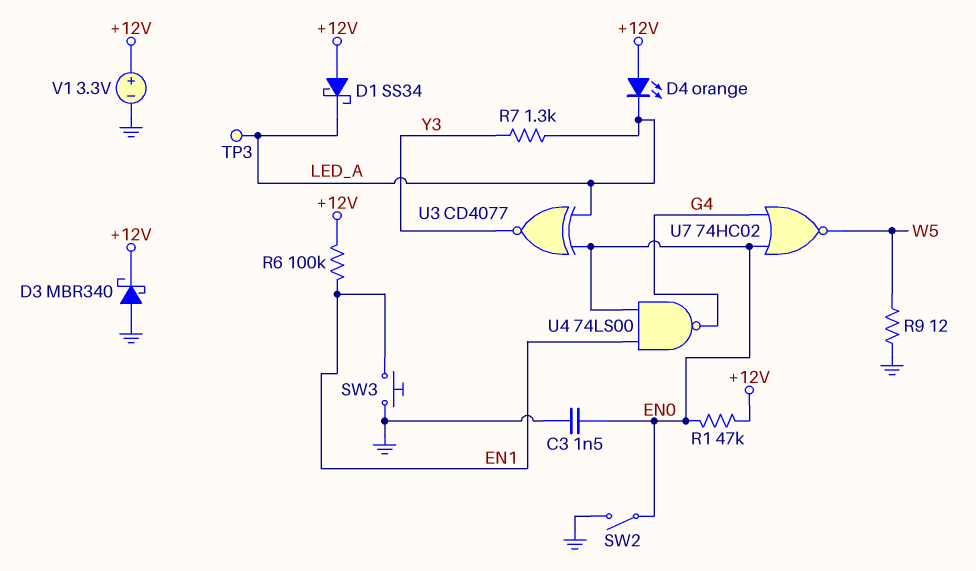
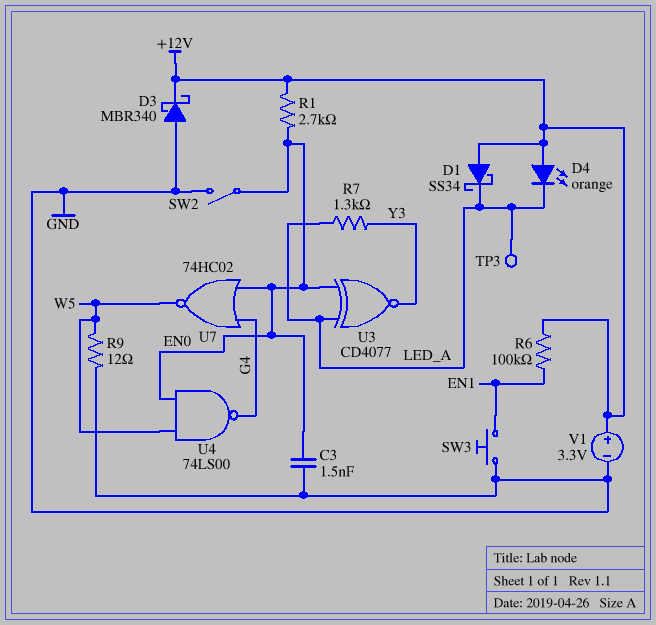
R1: 47k (+12V, EN0) -> 2.7k (+12V, EN0)
U4: NAND 74LS00 (in EN0, in EN1, out G4) -> NAND 74LS00 (in EN0, in W5, out G4)

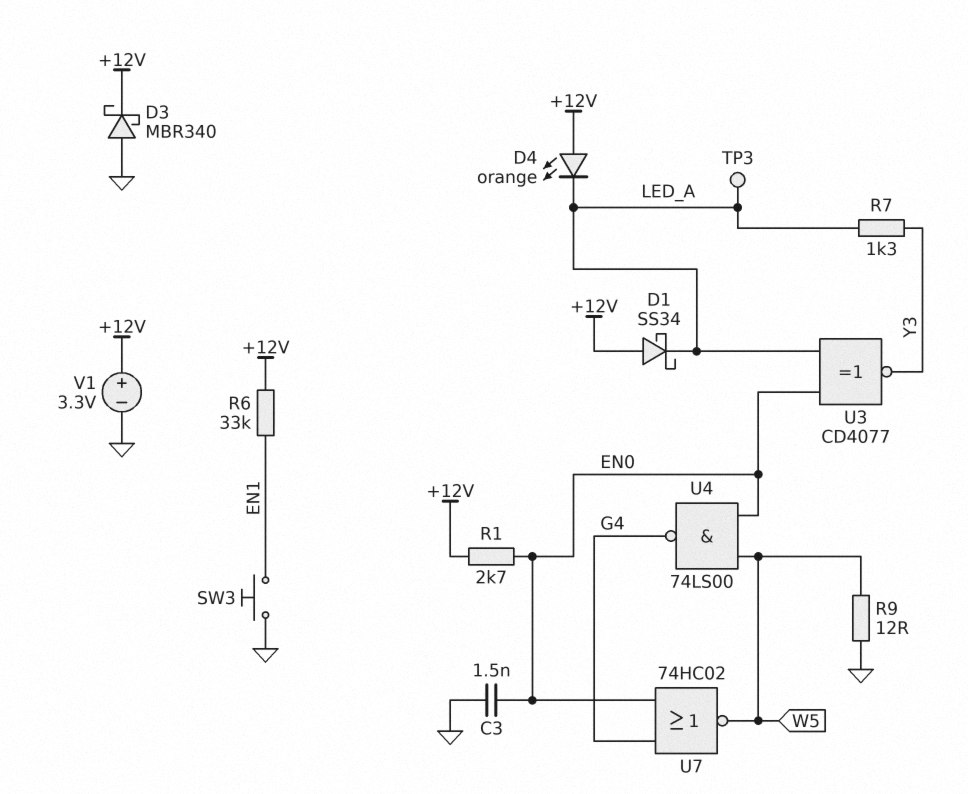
R6: 100k (+12V, EN1) -> 33k (+12V, EN1)
SW2: switch (EN0, GND) -> none

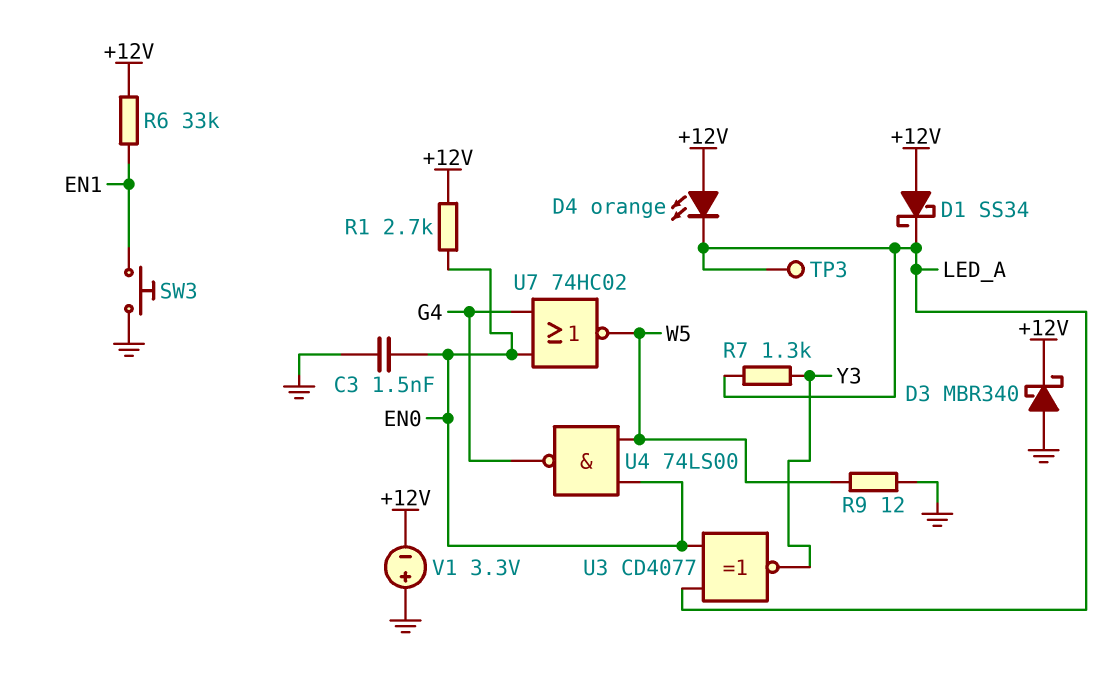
V1: 3.3V (plus +12V, minus GND) -> 3.3V (plus GND, minus +12V)

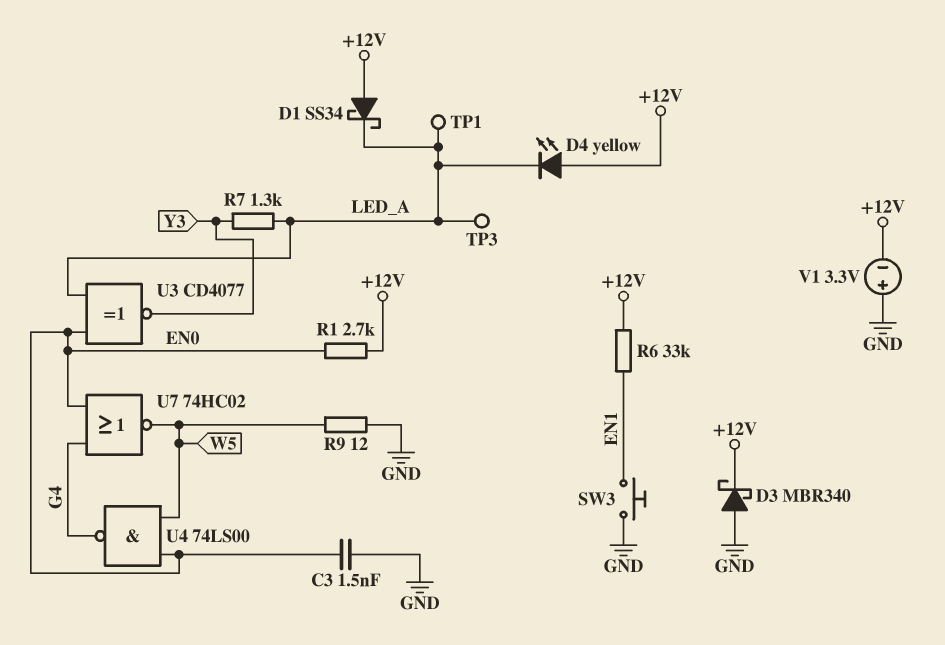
D4: LED orange (A +12V, K LED_A) -> LED yellow (A +12V, K LED_A)
TP1: none -> test point (LED_A)

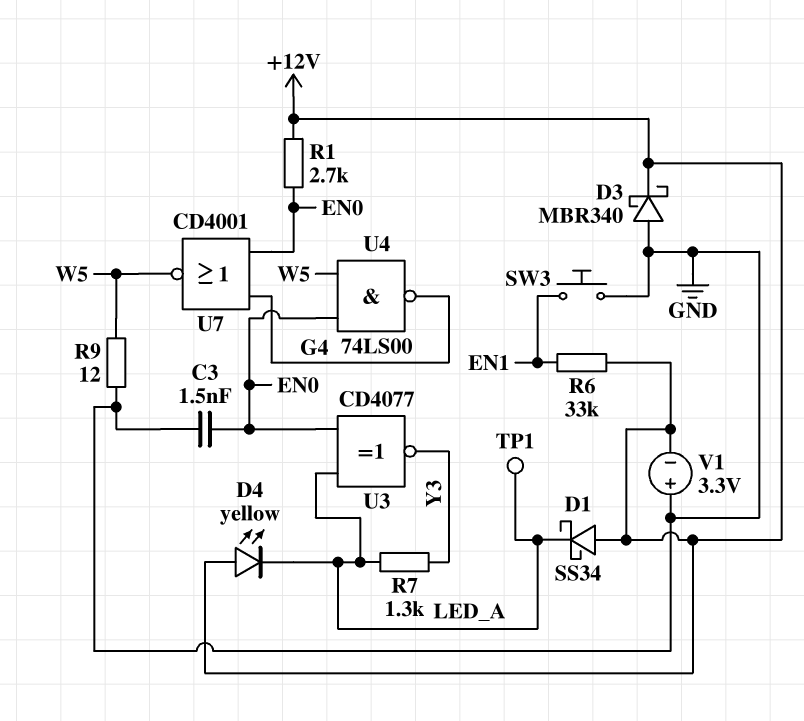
TP3: test point (LED_A) -> none
U7: NOR 74HC02 (in EN0, in G4, out W5) -> NOR CD4001 (in EN0, in G4, out W5)

